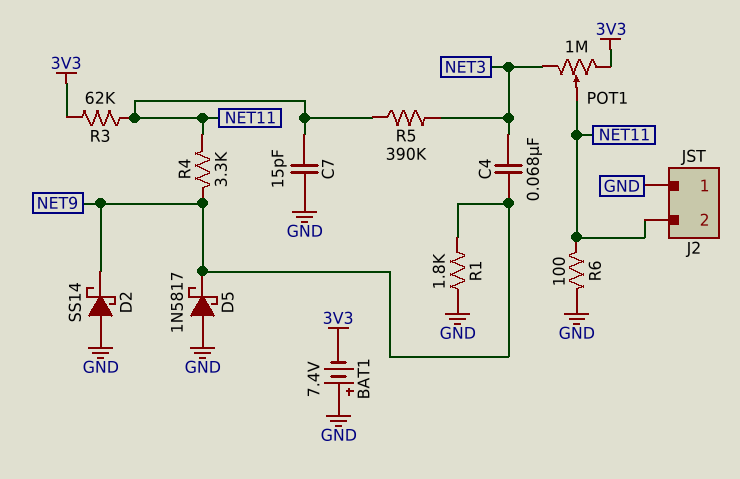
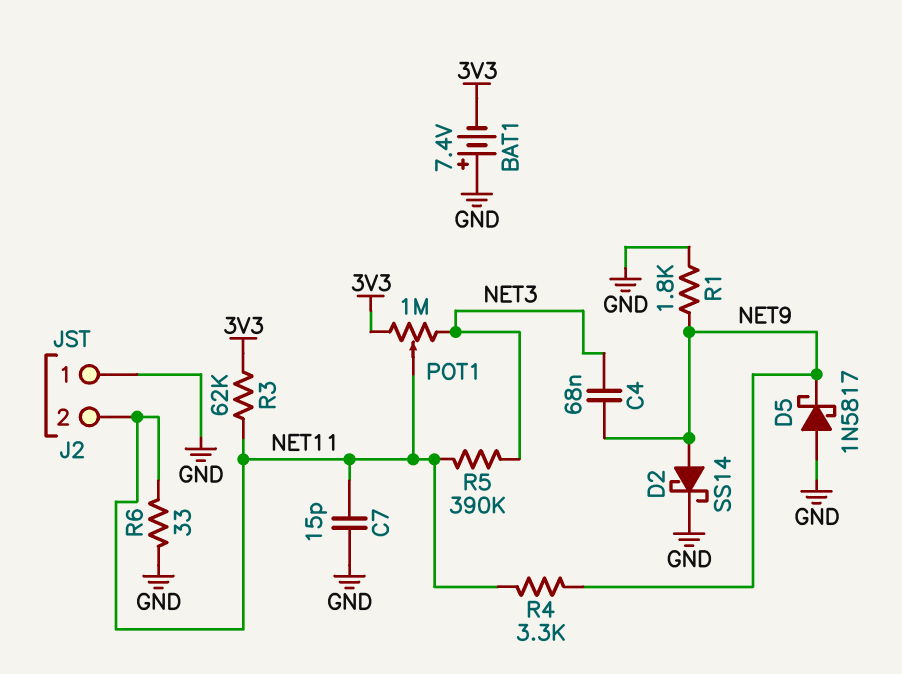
D2: schottky SS14 (A GND, K NET9) -> schottky SS14 (A NET9, K GND)
R6: 100 (GND, NET11) -> 33 (GND, NET11)

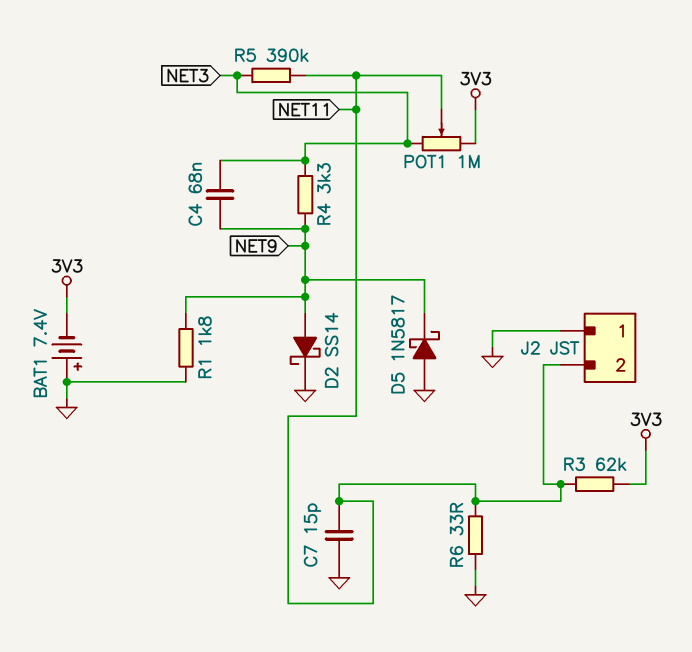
R4: 3.3k (NET9, NET11) -> 3.3k (NET3, NET9)

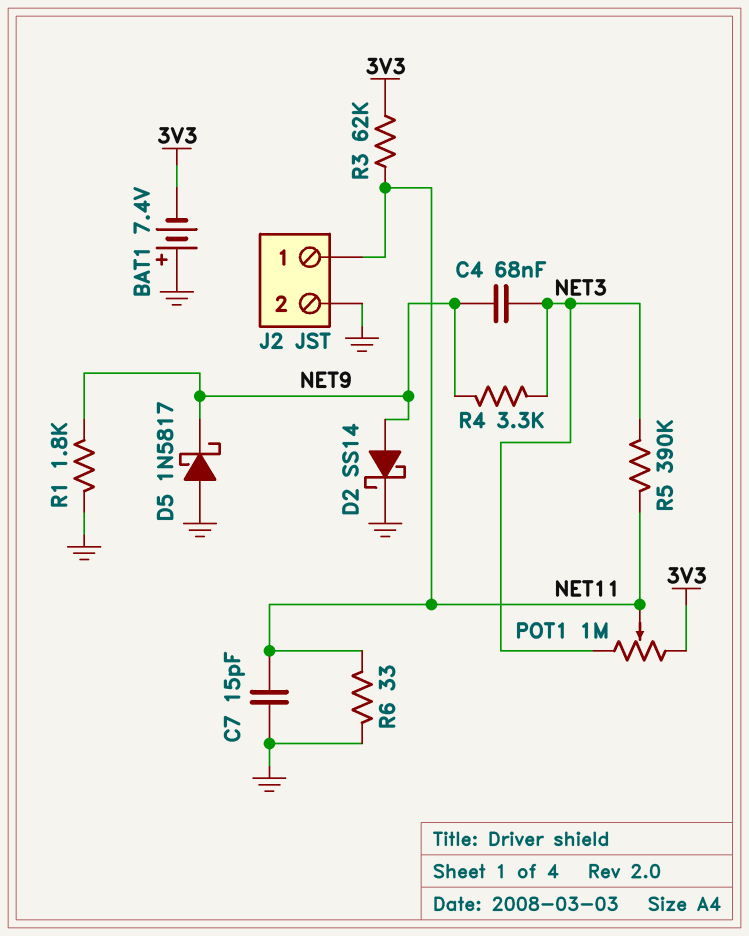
J2 pin 1: GND -> NET11
J2 pin 2: NET11 -> GND

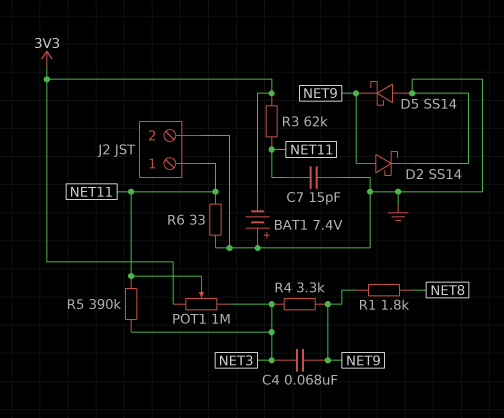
D5: schottky 1N5817 (A GND, K NET9) -> schottky SS14 (A GND, K NET9)
R1: 1.8k (GND, NET9) -> 1.8k (NET8, NET9)

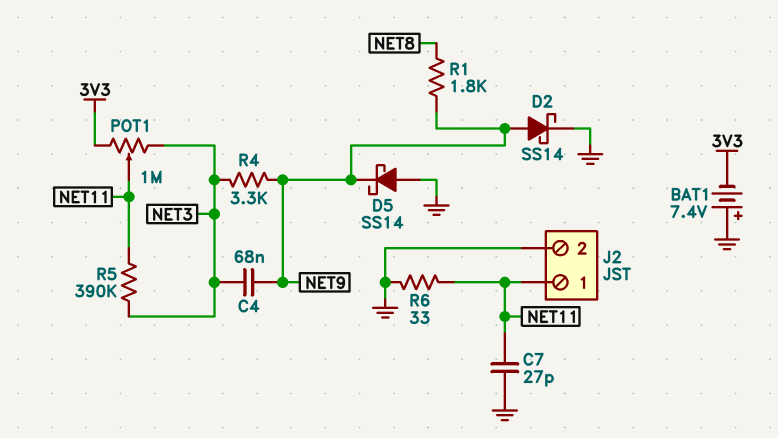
C7: 15pF (GND, NET11) -> 27pF (GND, NET11)
R3: 62k (3V3, NET11) -> none

